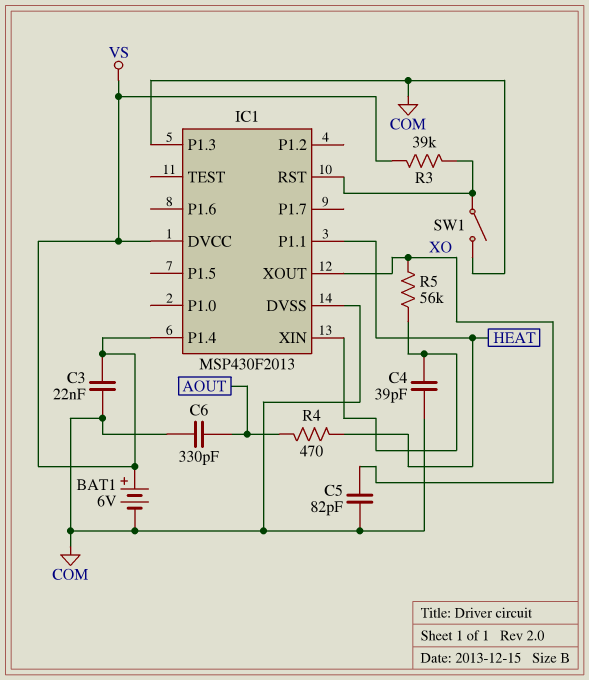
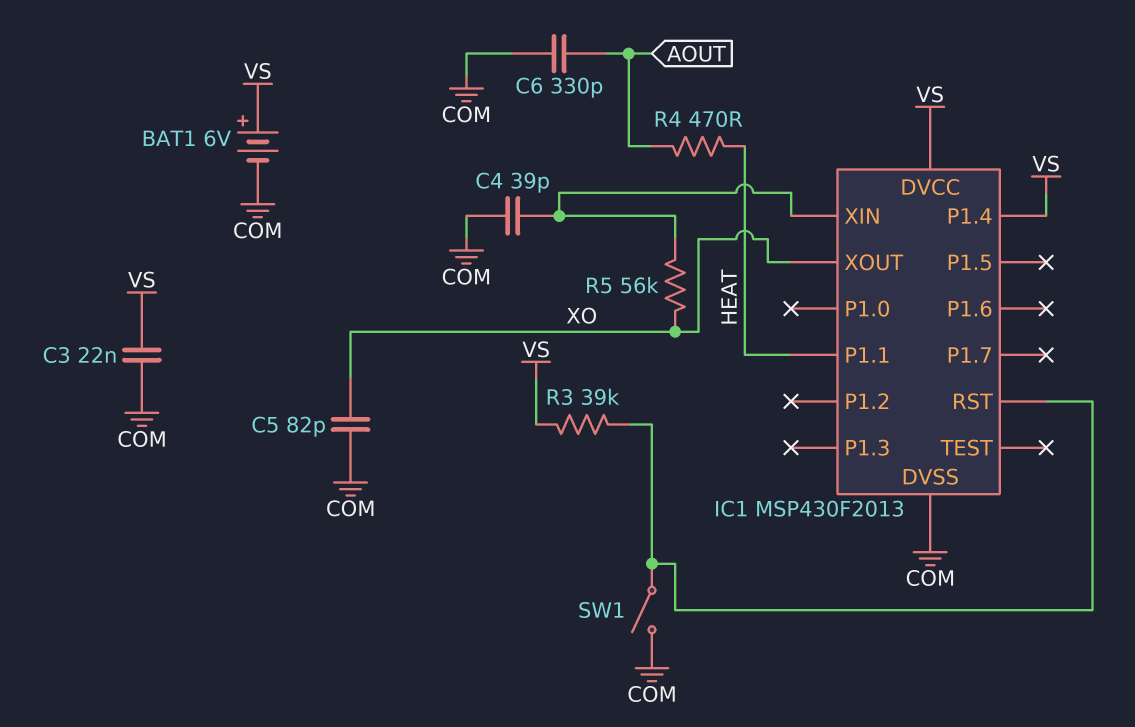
IC1 pin P1.3: COM -> none

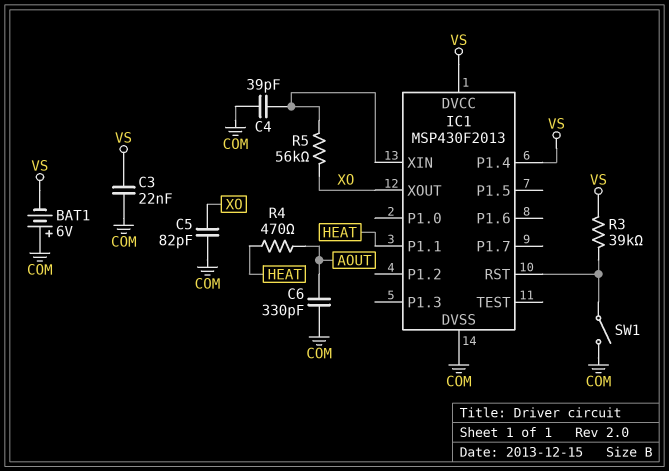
BAT1: 6V (plus VS, minus COM) -> 6V (plus COM, minus VS)

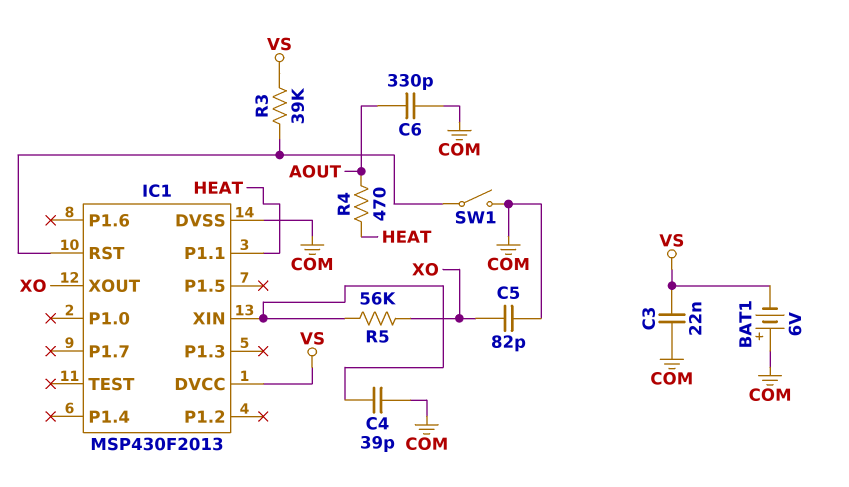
IC1 pin P1.4: VS -> none

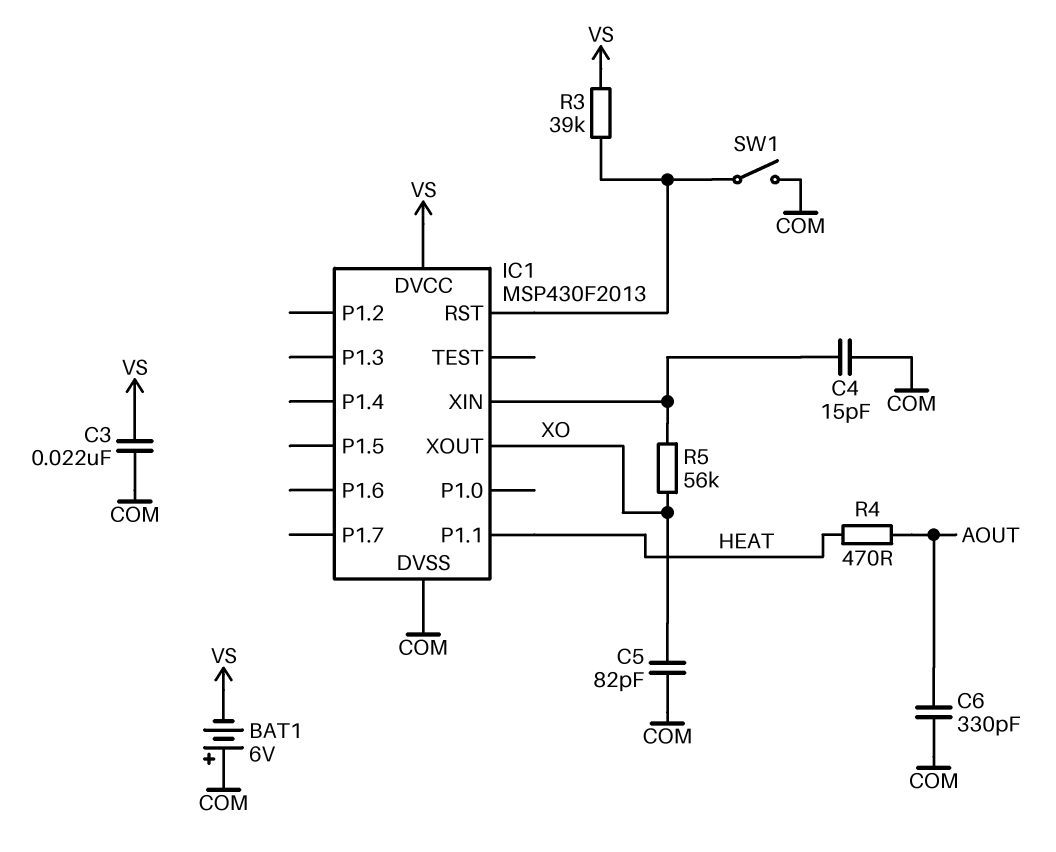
C4: 39pF (COM, IC1/XIN) -> 15pF (COM, IC1/XIN)

